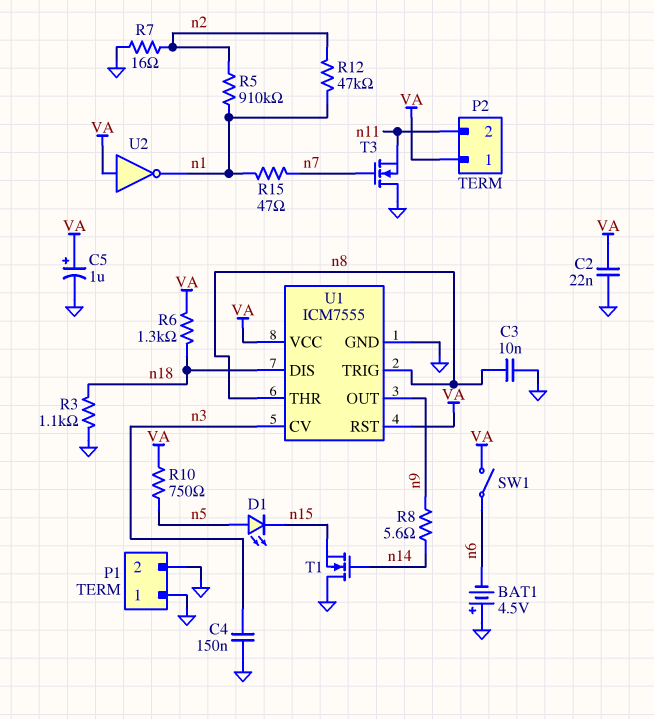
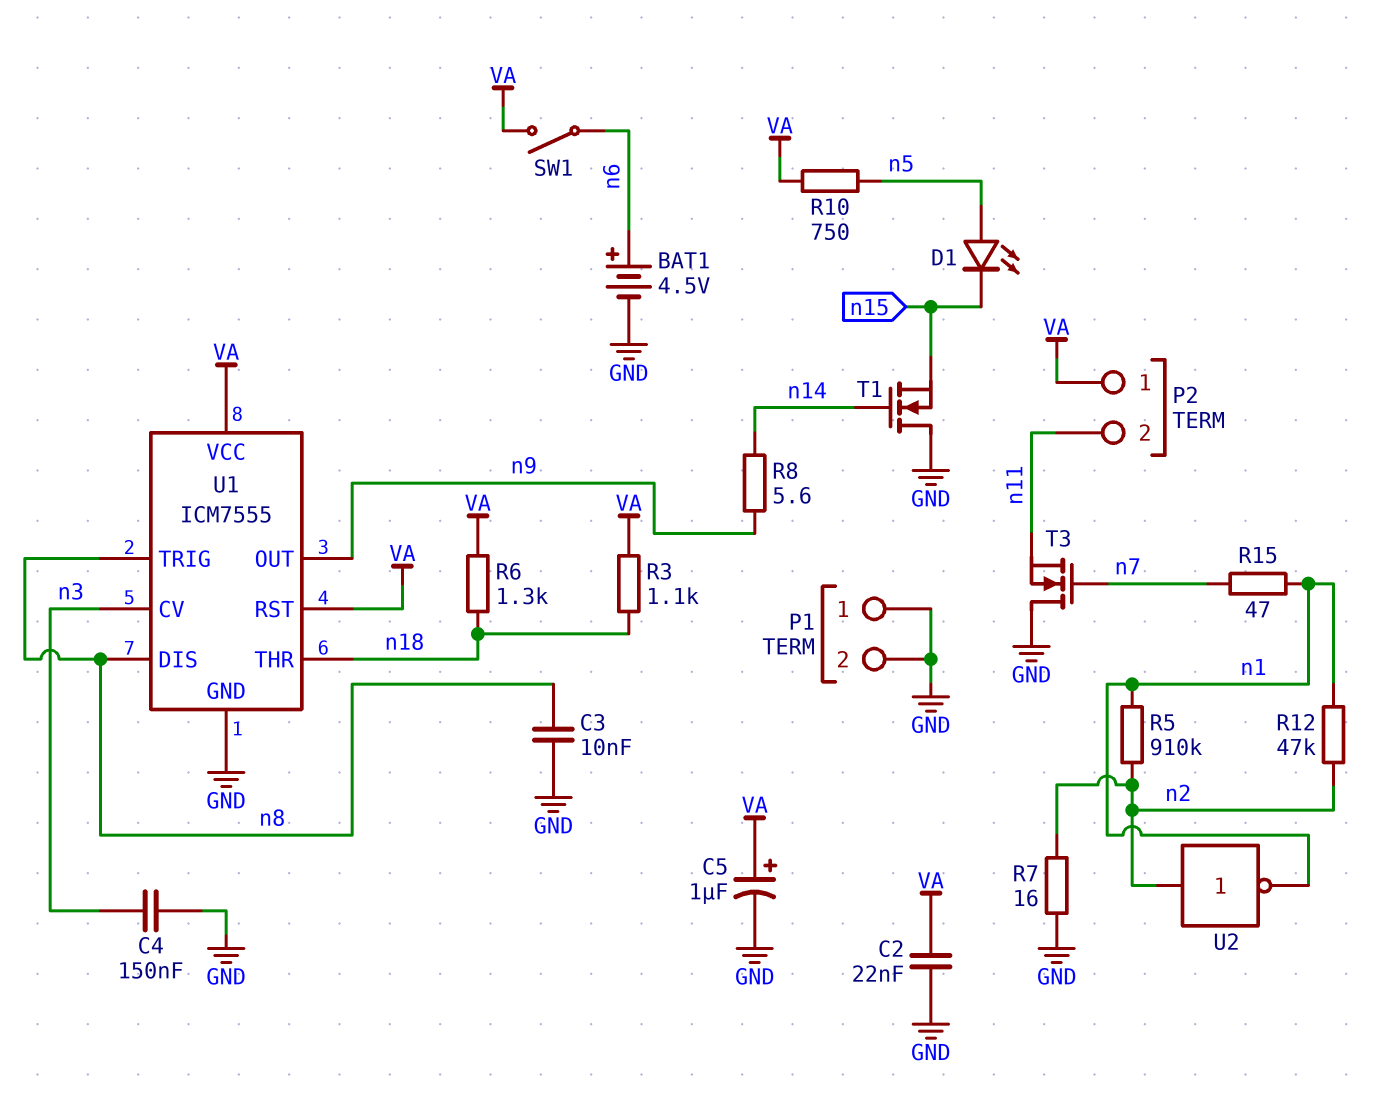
BAT1: 4.5V (plus GND, minus n6) -> 4.5V (plus n6, minus GND)
R3: 1.1k (GND, n18) -> 1.1k (VA, n18)
U1 pin DIS: n18 -> n8
U1 pin THR: n8 -> n18
U2: NOT (in VA, out n1) -> NOT (in n2, out n1)

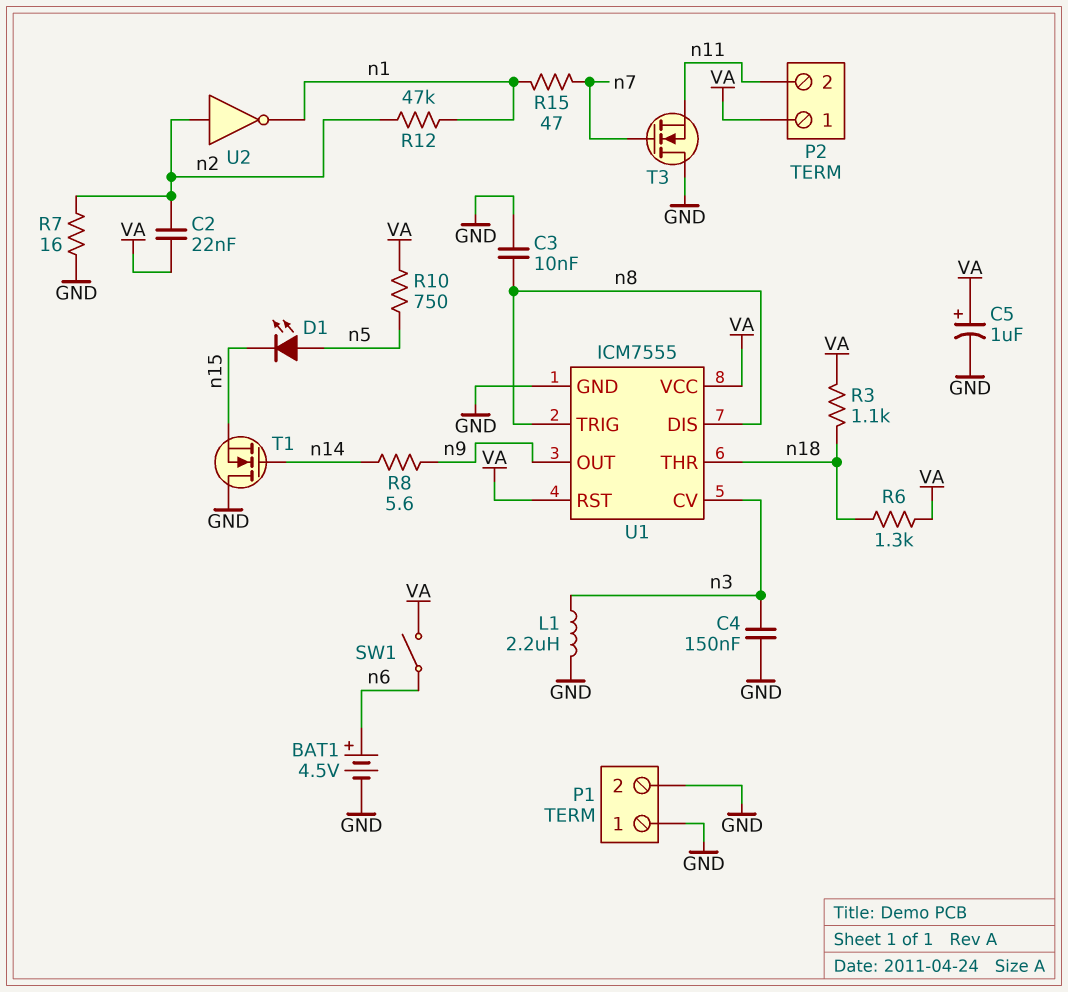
C2: 22nF (GND, VA) -> 22nF (VA, n2)
L1: none -> 2.2uH (GND, n3)
R5: 910k (n1, n2) -> none

